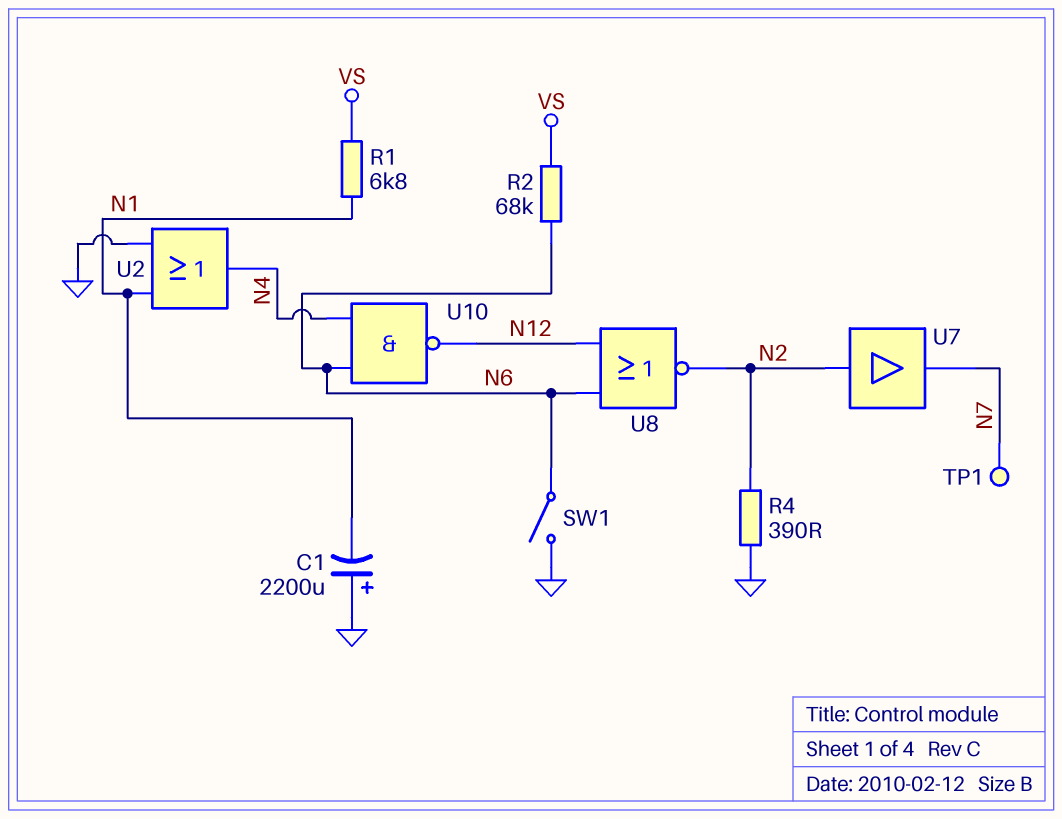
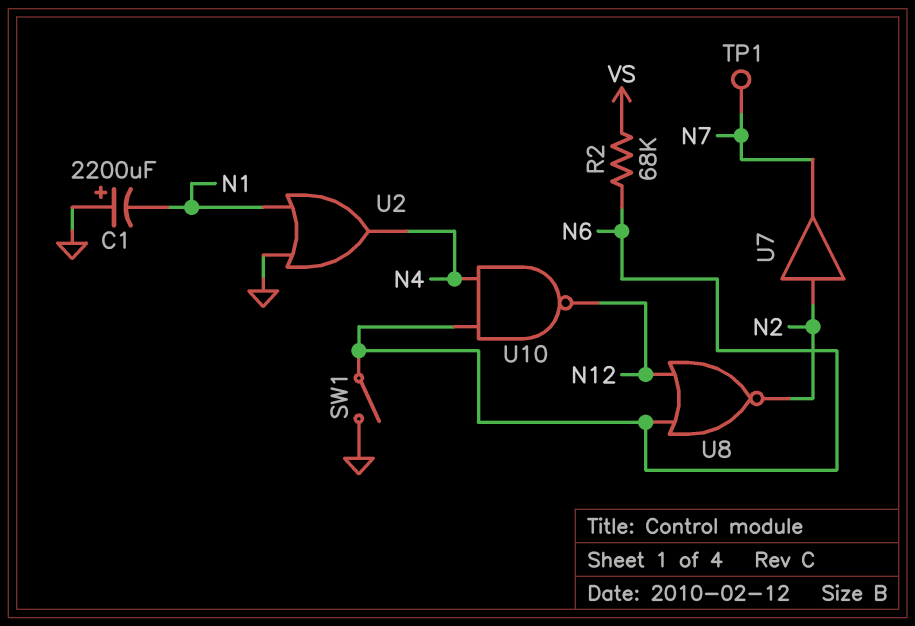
R1: 6.8k (N1, VS) -> none
R4: 390 (GND, N2) -> none

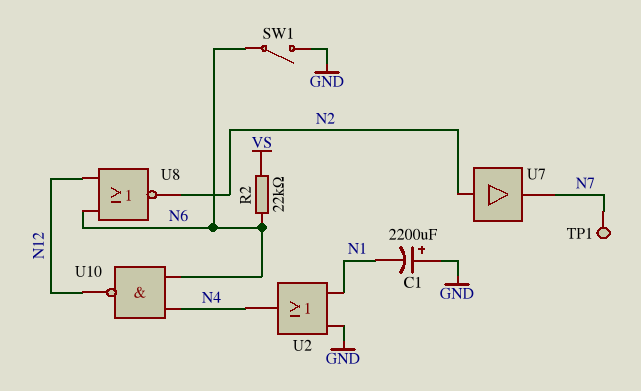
R2: 68k (N6, VS) -> 22k (N6, VS)

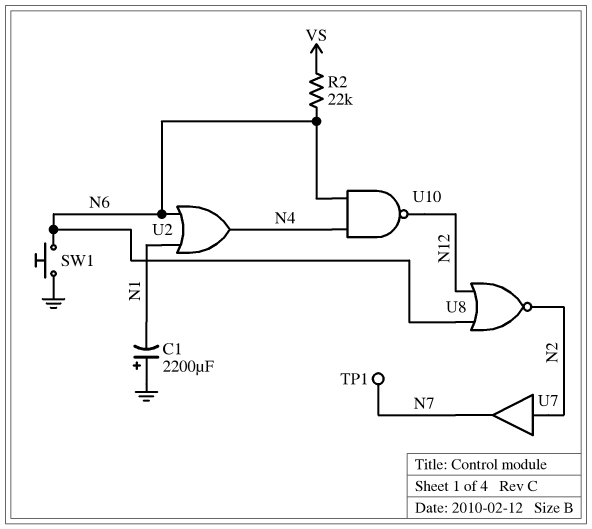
SW1: switch (GND, N6) -> button (GND, N6)
U2: OR (in GND, in N1, out N4) -> OR (in N1, in N6, out N4)

